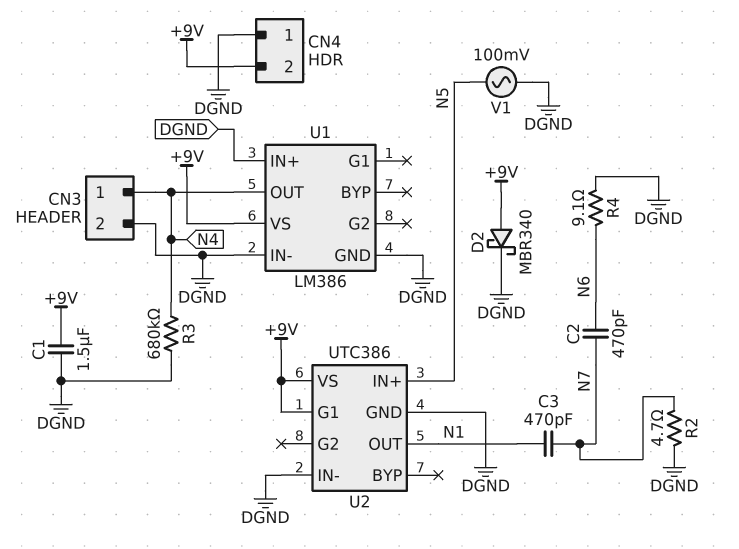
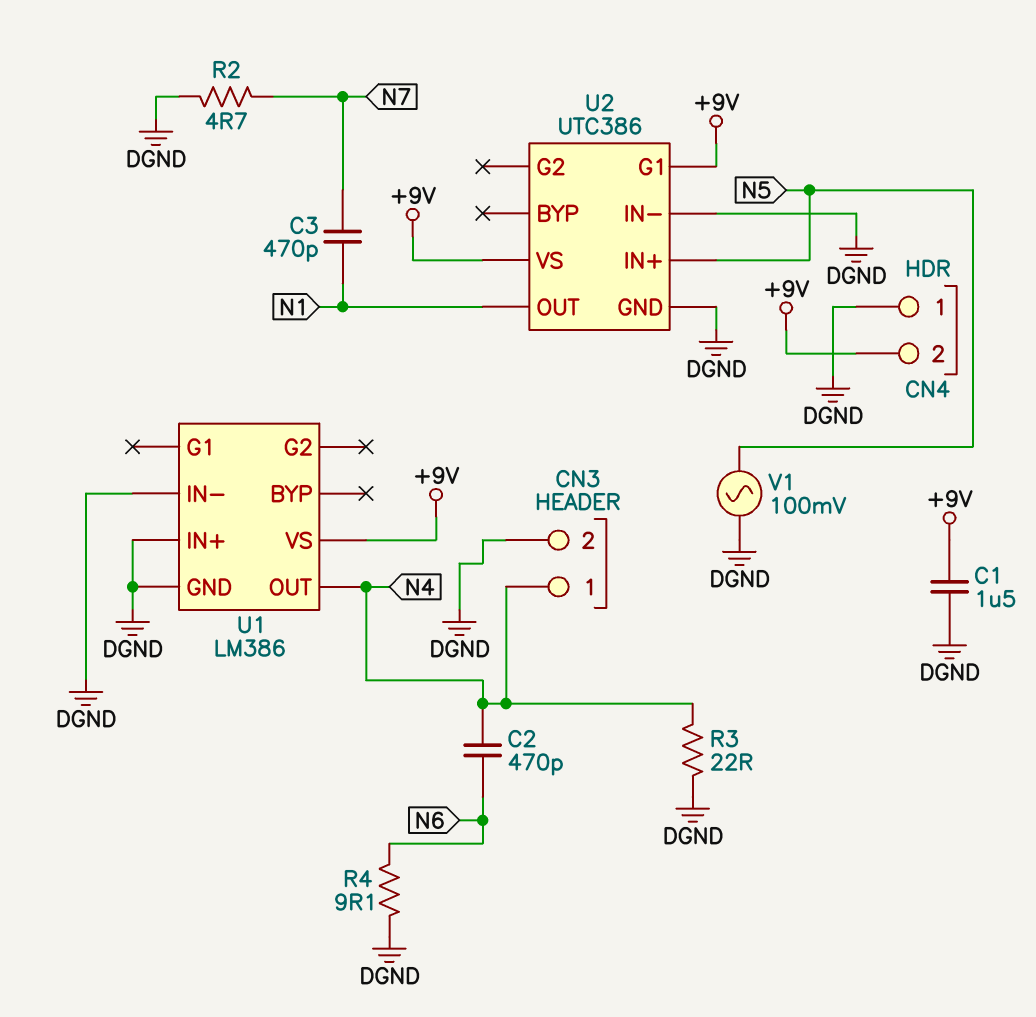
C2: 470pF (N6, N7) -> 470pF (N4, N6)
D2: schottky MBR340 (A +9V, K DGND) -> none
R3: 680k (DGND, N4) -> 22 (DGND, N4)

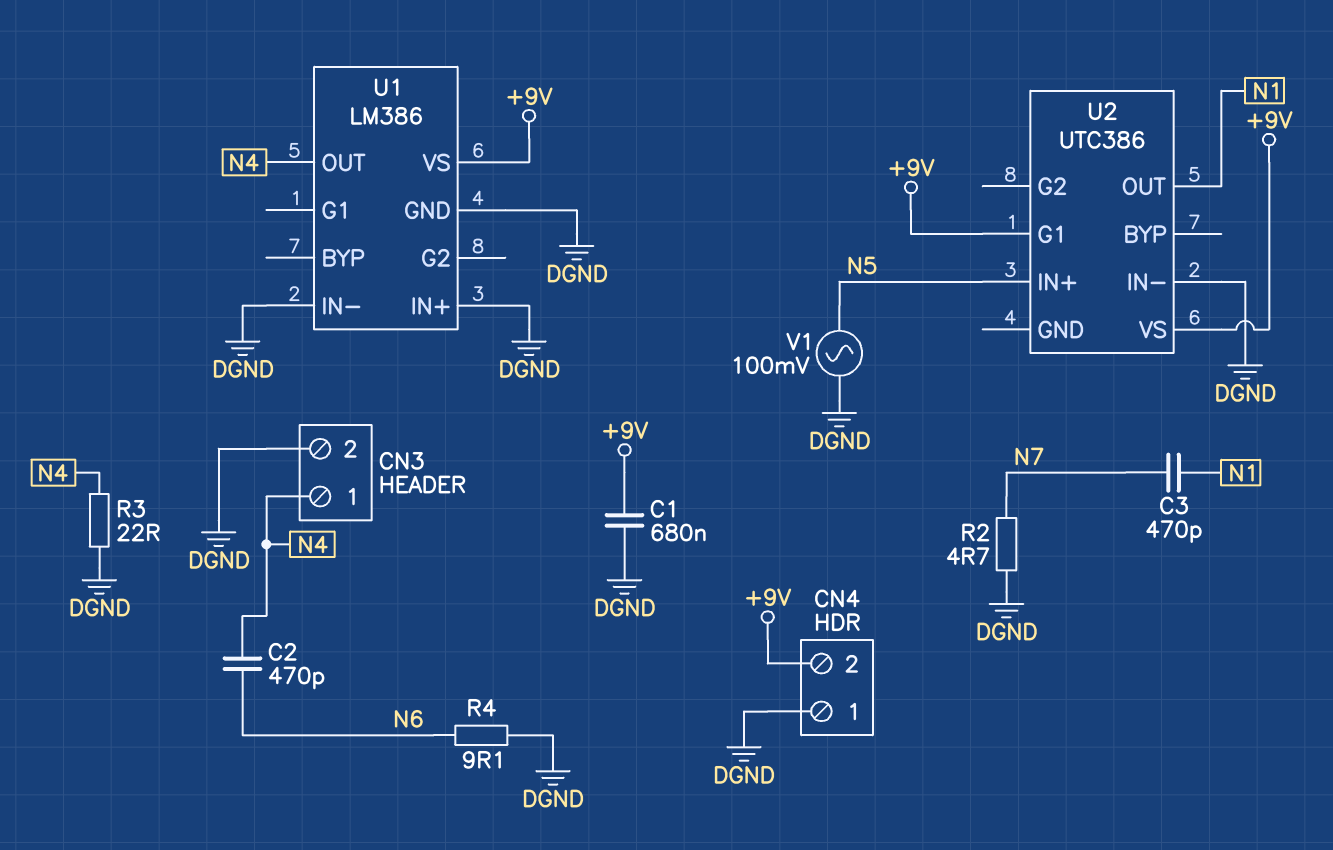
C1: 1.5uF (+9V, DGND) -> 680nF (+9V, DGND)
U2 pin GND: DGND -> none

